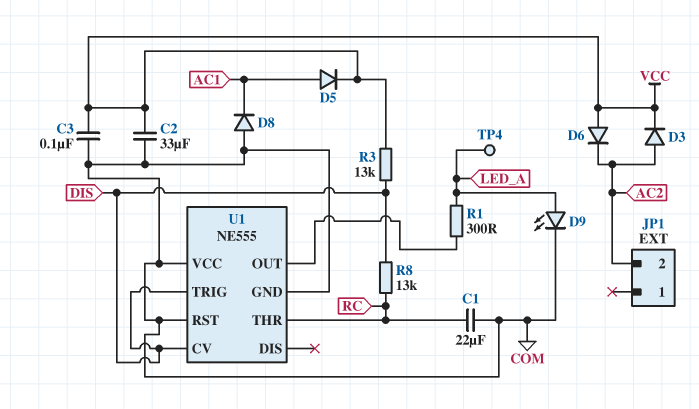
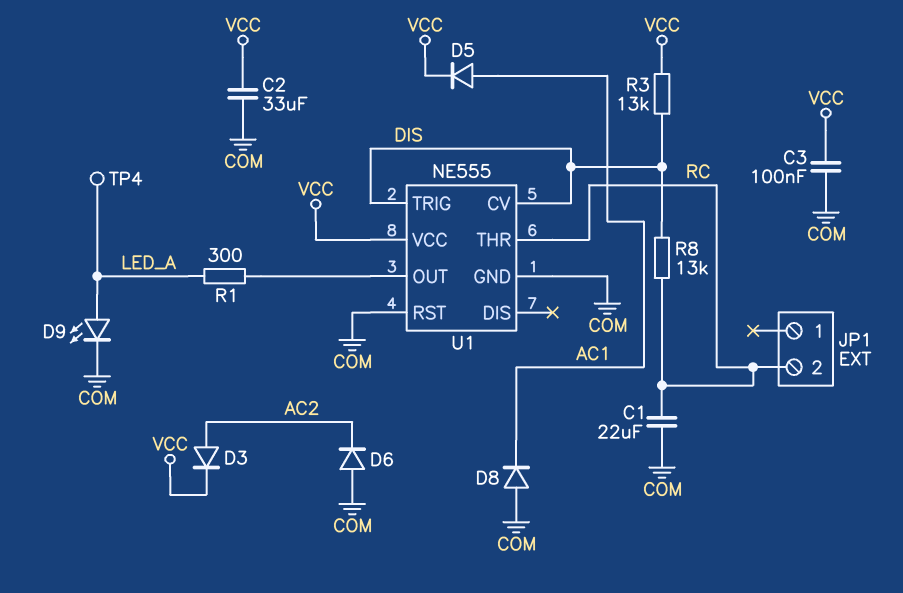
D6: diode (A VCC, K AC2) -> diode (A COM, K AC2)
JP1 pin 2: AC2 -> RC
U1 pin VCC: COM -> VCC

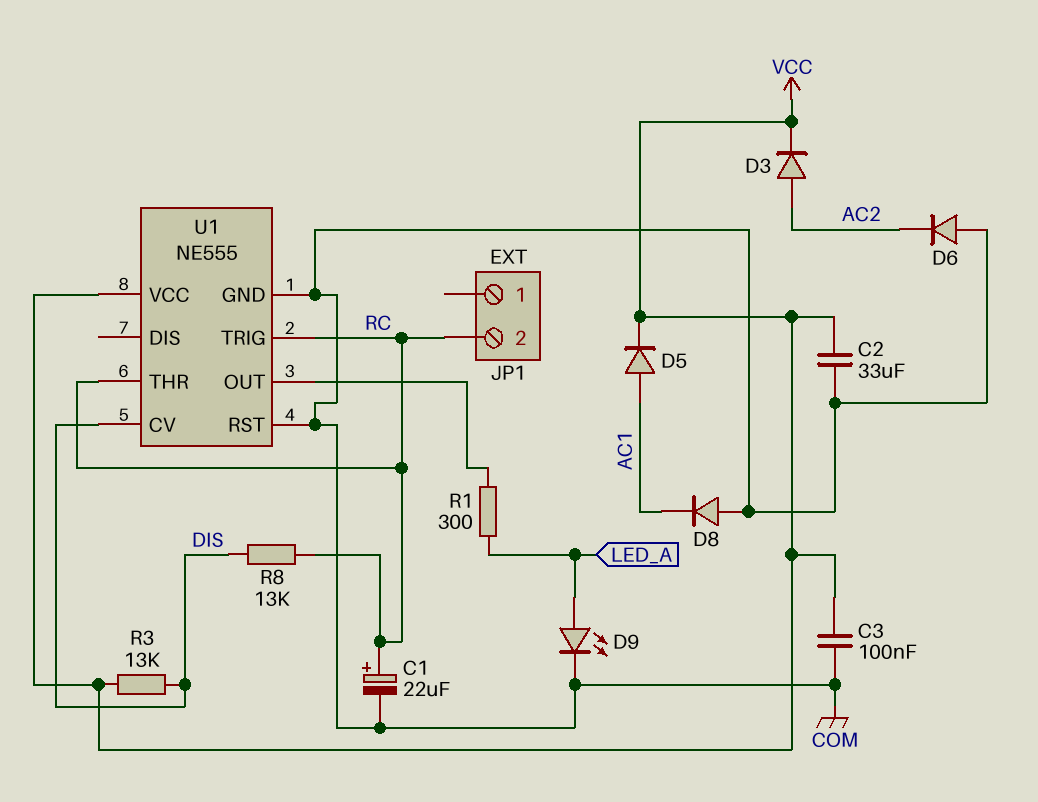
C1: 22uF (COM, RC) -> 22uF (plus RC, minus COM)
TP4: test point (LED_A) -> none
U1 pin TRIG: DIS -> RC

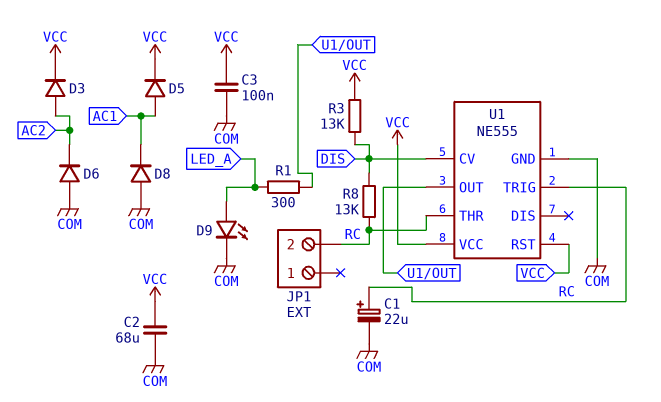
C2: 33uF (COM, VCC) -> 68uF (COM, VCC)
U1 pin RST: COM -> VCC

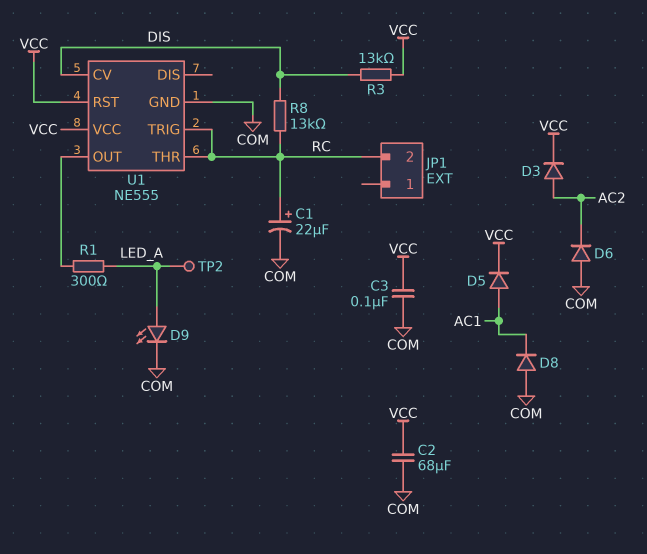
TP2: none -> test point (LED_A)

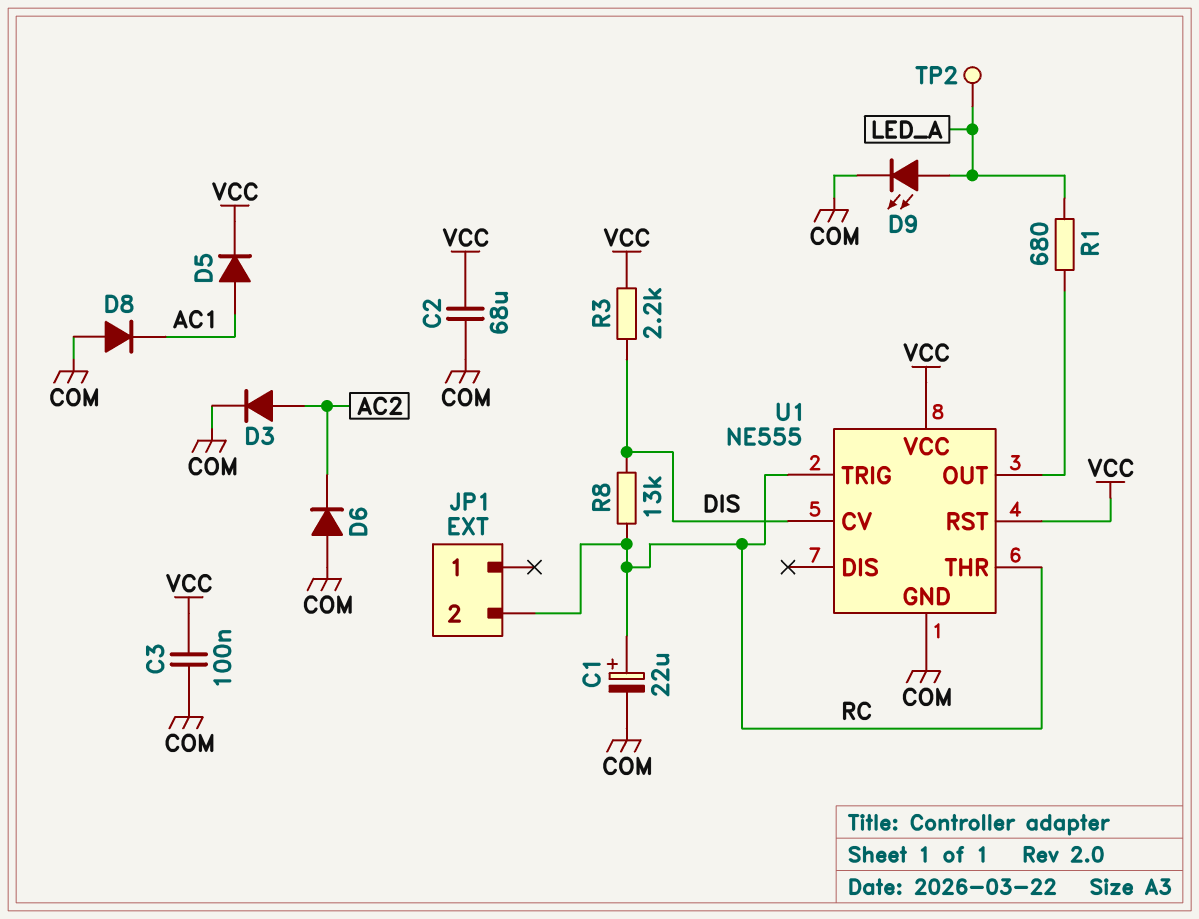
D3: diode (A AC2, K VCC) -> diode (A AC2, K COM)
R1: 300 (LED_A, U1/OUT) -> 680 (LED_A, U1/OUT)
R3: 13k (DIS, VCC) -> 2.2k (DIS, VCC)

